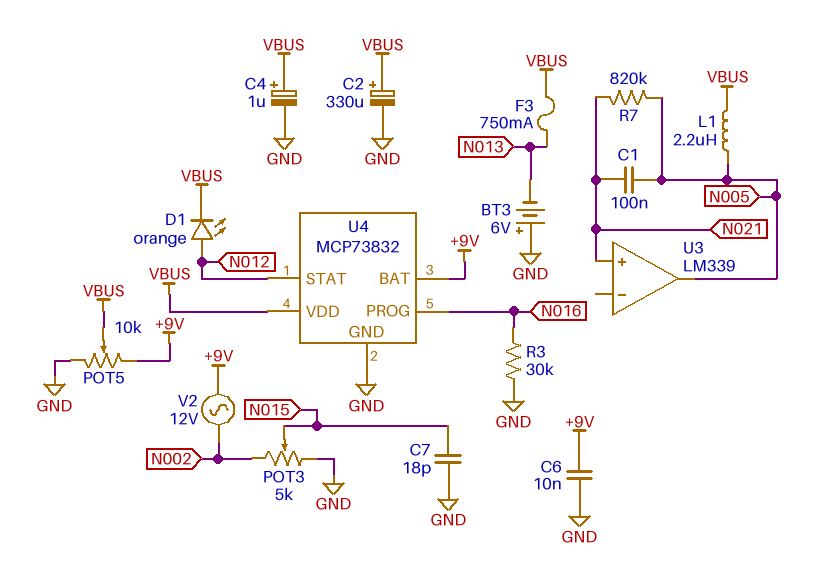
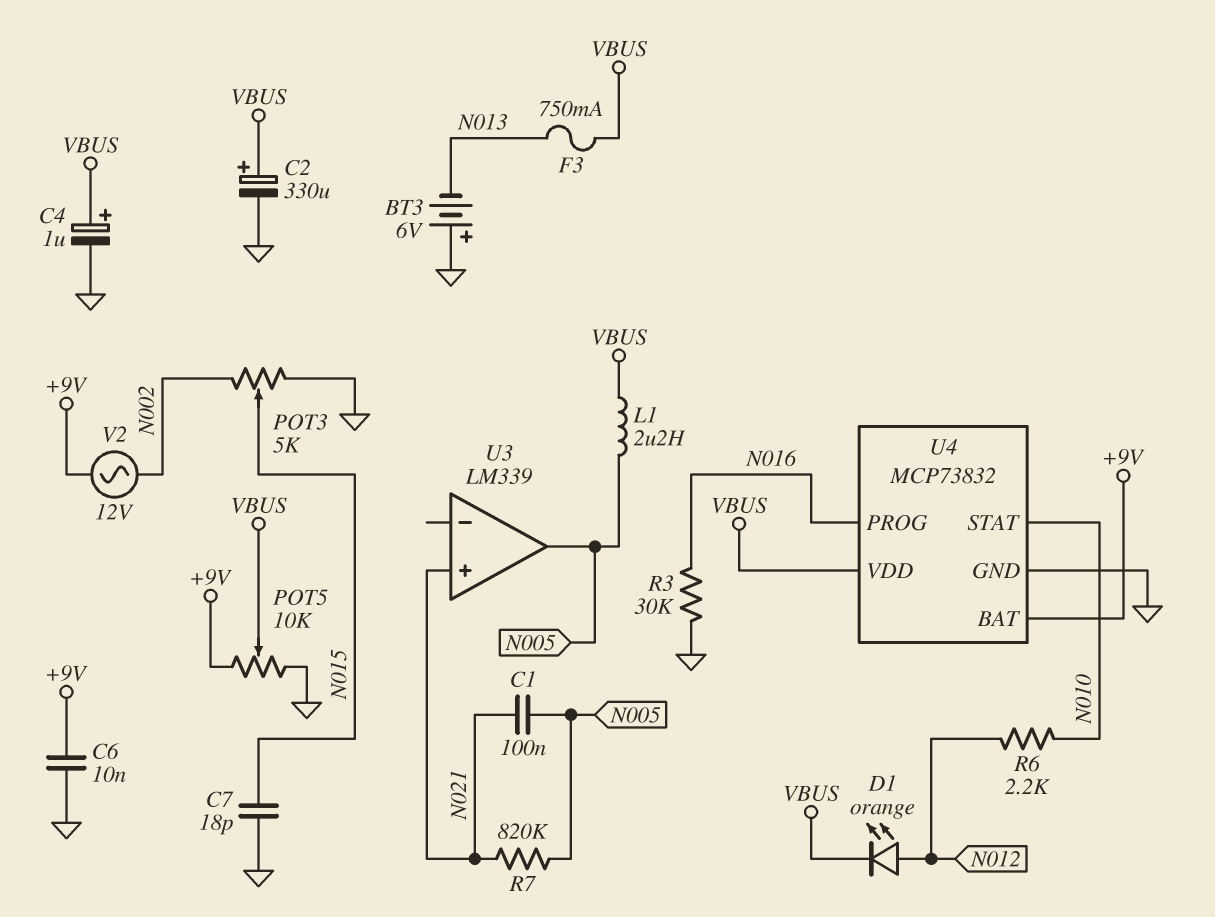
R6: none -> 2.2k (N010, N012)
U4 pin STAT: N012 -> N010

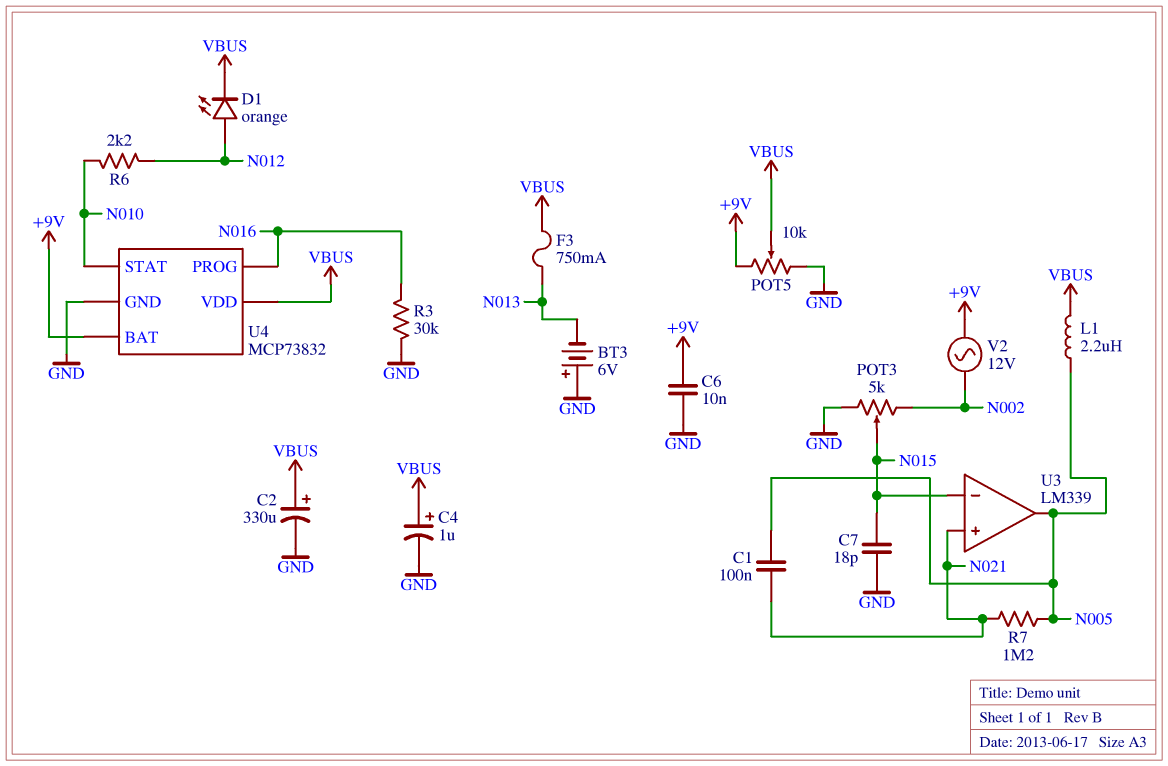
R7: 820k (N005, N021) -> 1.2M (N005, N021)
U3 pin in-: none -> N015

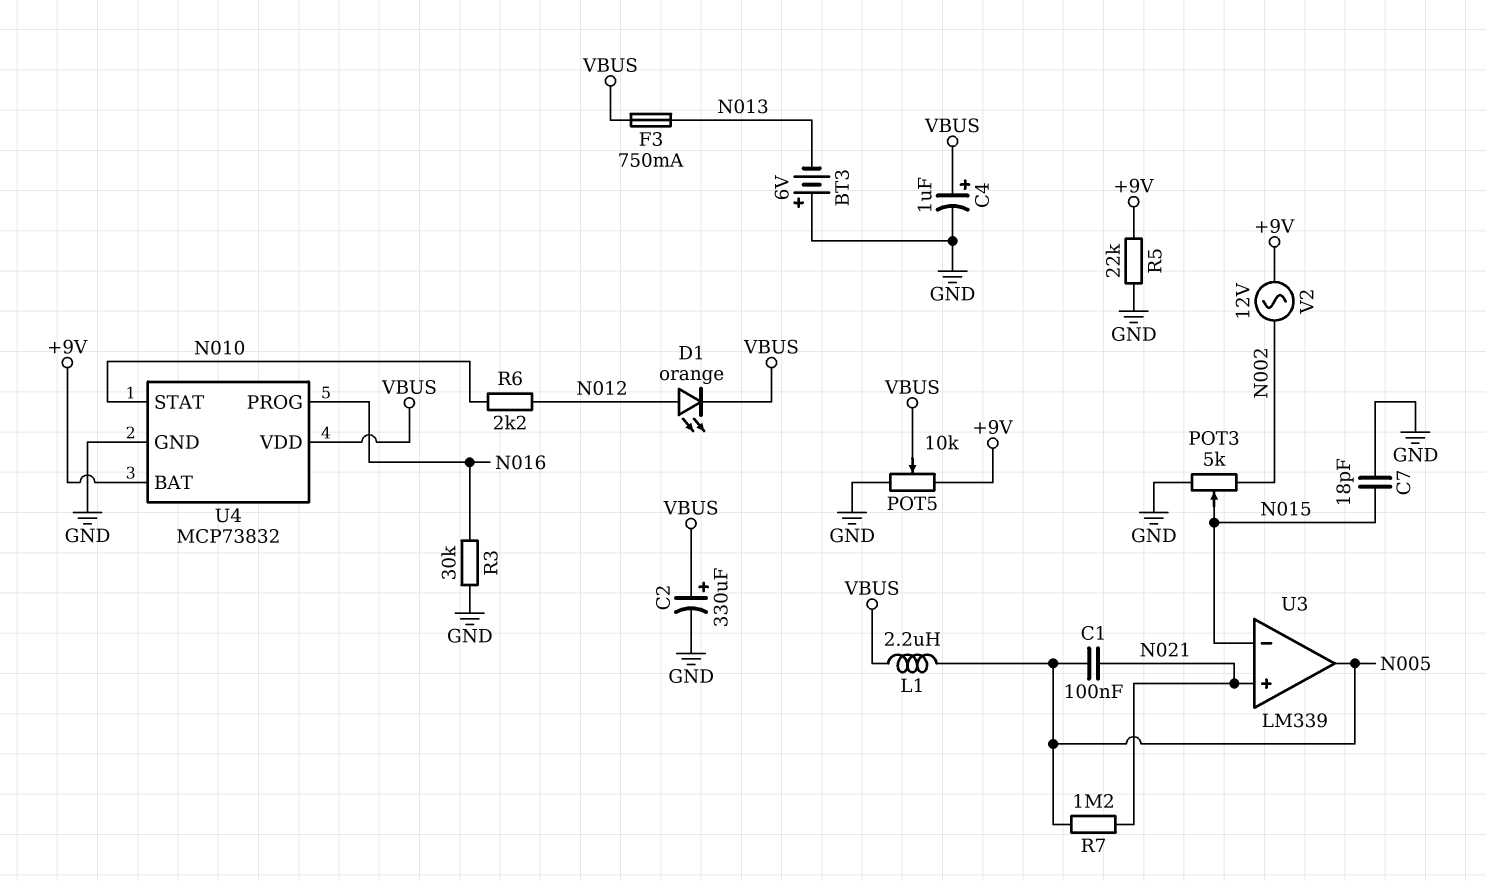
C6: 10nF (+9V, GND) -> none
R5: none -> 22k (+9V, GND)

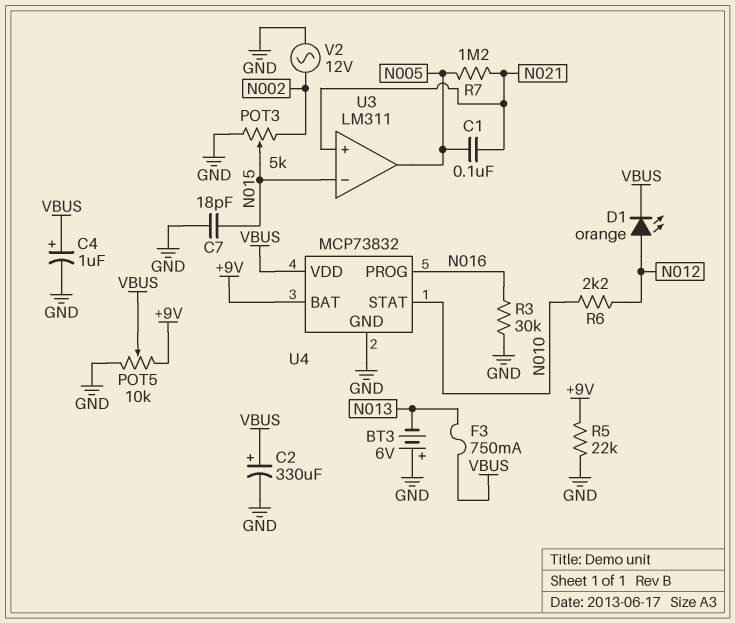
L1: 2.2uH (N005, VBUS) -> none
U3: LM339 -> LM311
V2: AC 12V (+9V, N002) -> AC 12V (GND, N002)

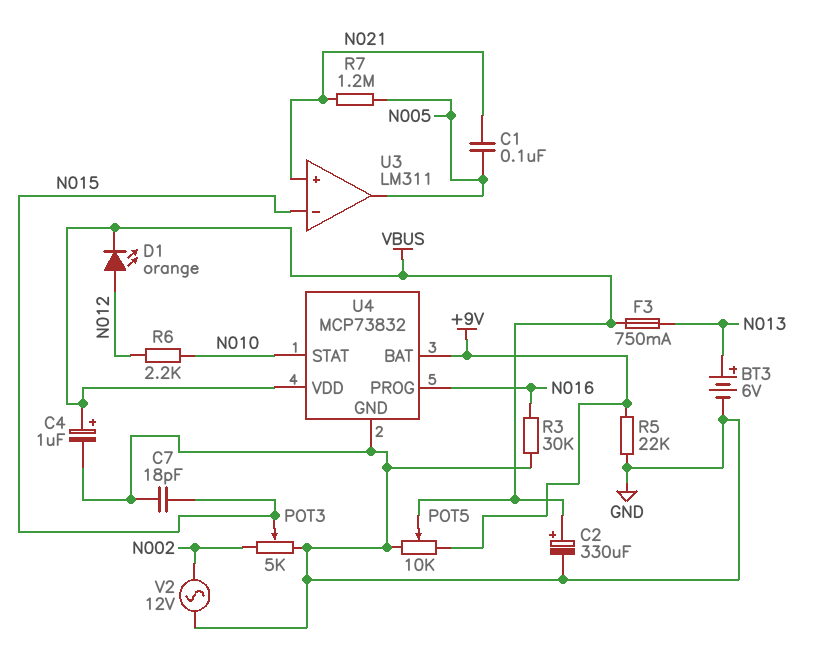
BT3: 6V (plus GND, minus N013) -> 6V (plus N013, minus GND)

